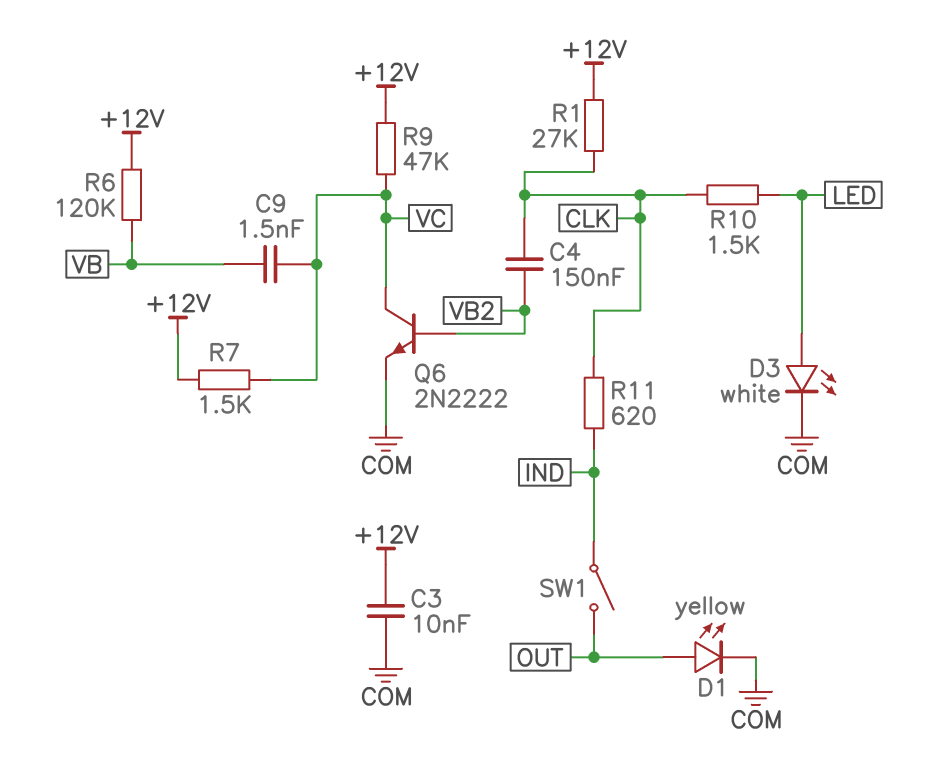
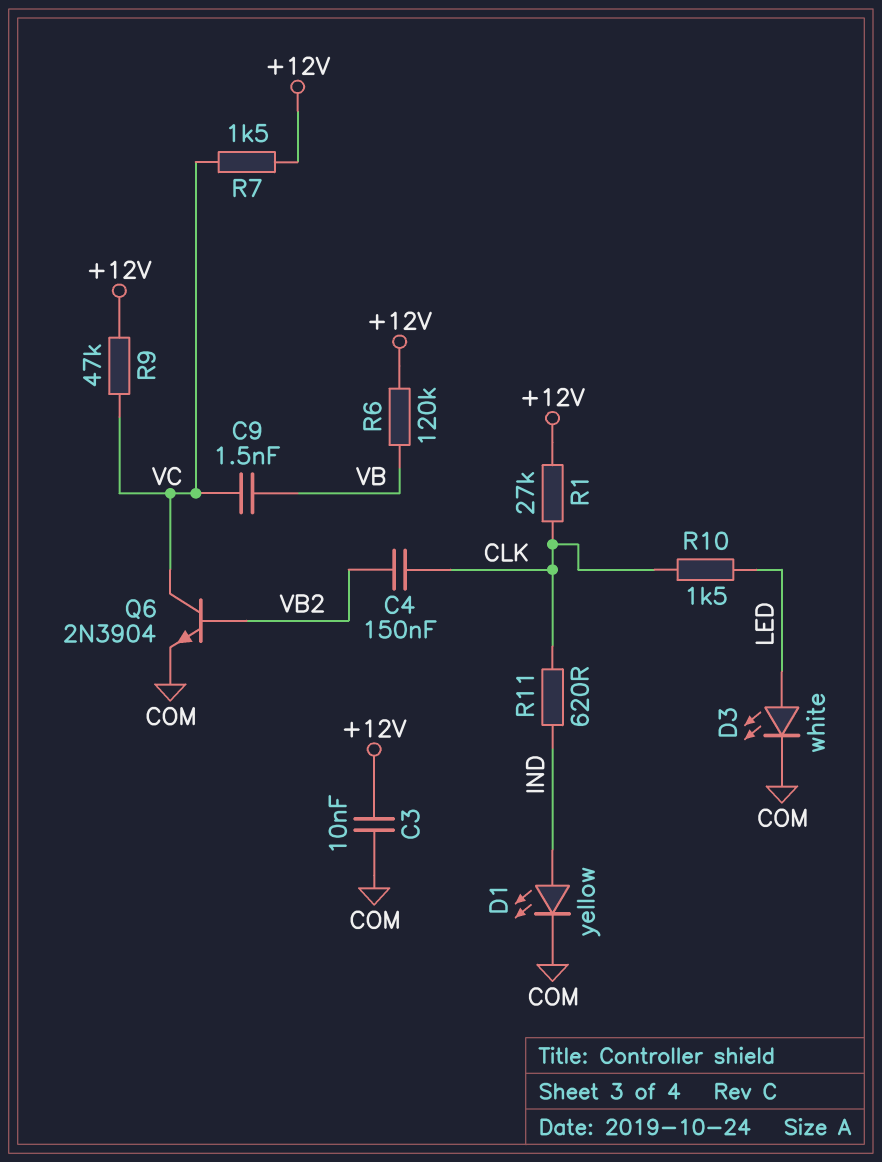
D1: LED yellow (A OUT, K COM) -> LED yellow (A IND, K COM)
Q6: NPN 2N2222 (B VB2, C VC, E COM) -> NPN 2N3904 (B VB2, C VC, E COM)
SW1: switch (IND, OUT) -> none

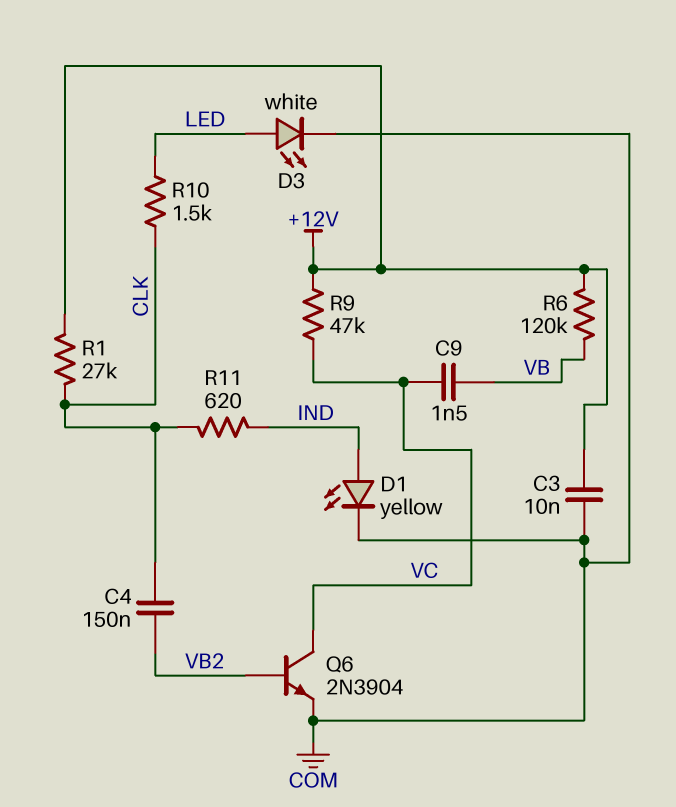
R7: 1.5k (+12V, VC) -> none

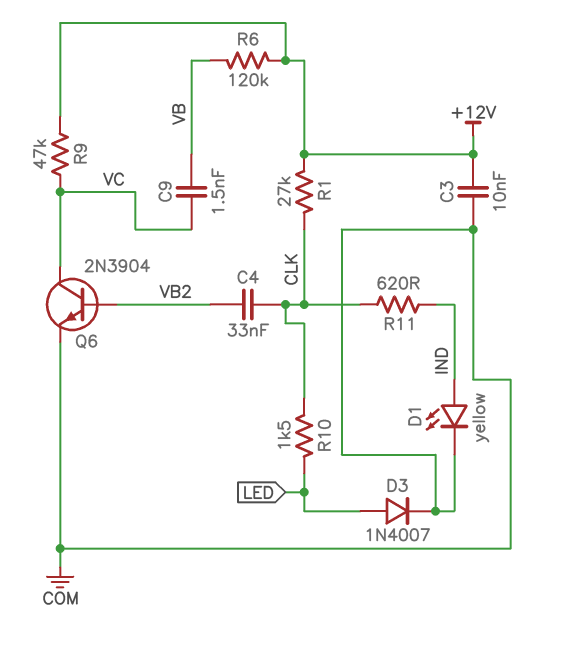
C4: 150nF (CLK, VB2) -> 33nF (CLK, VB2)
D3: LED white (A LED, K COM) -> diode 1N4007 (A LED, K COM)

